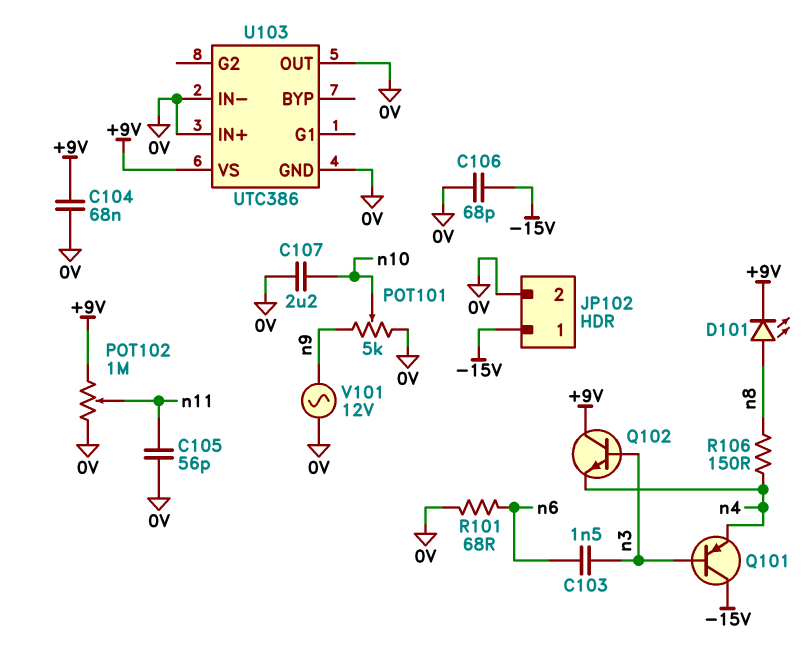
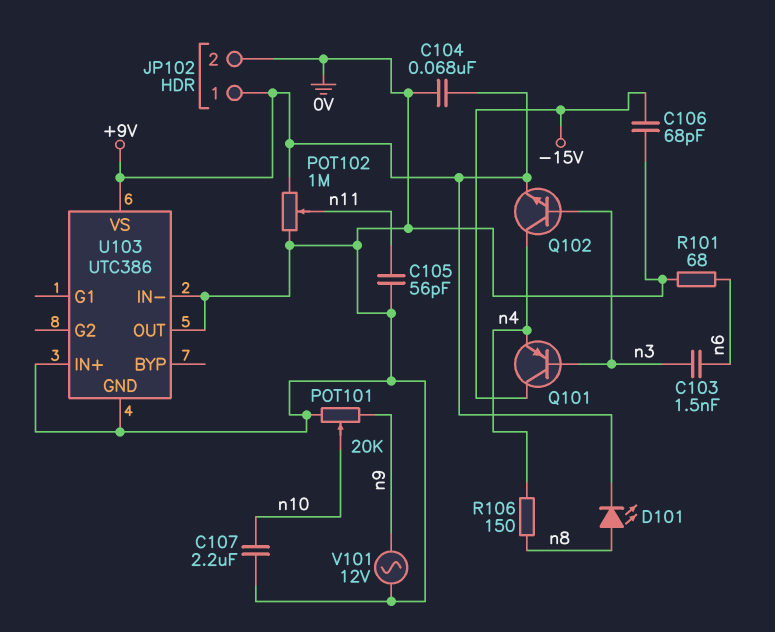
JP102 pin 1: -15V -> +9V
POT101: 5k (0V, n9, wiper n10) -> 20k (0V, n9, wiper n10)
Q102: NPN (B n3, C +9V, E n4) -> NPN (B n3, C n4, E +9V)

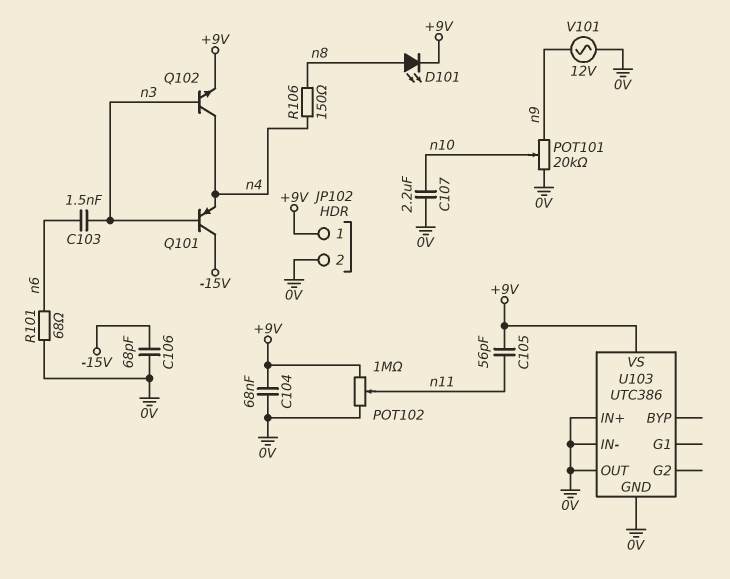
C105: 56pF (0V, n11) -> 56pF (+9V, n11)

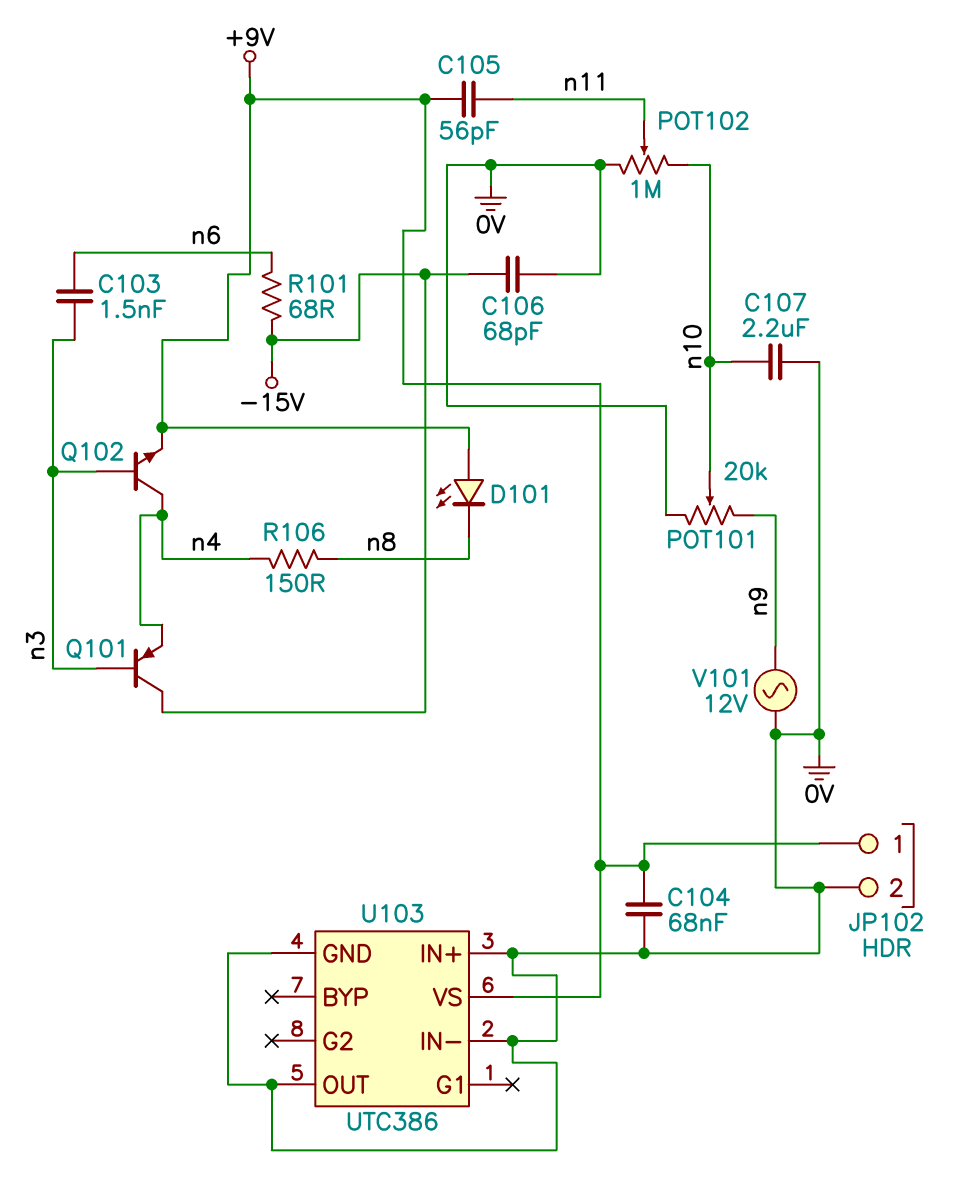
D101: LED (A n8, K +9V) -> LED (A +9V, K n8)
POT102: 1M (+9V, 0V, wiper n11) -> 1M (0V, n10, wiper n11)
R101: 68 (0V, n6) -> 68 (-15V, n6)

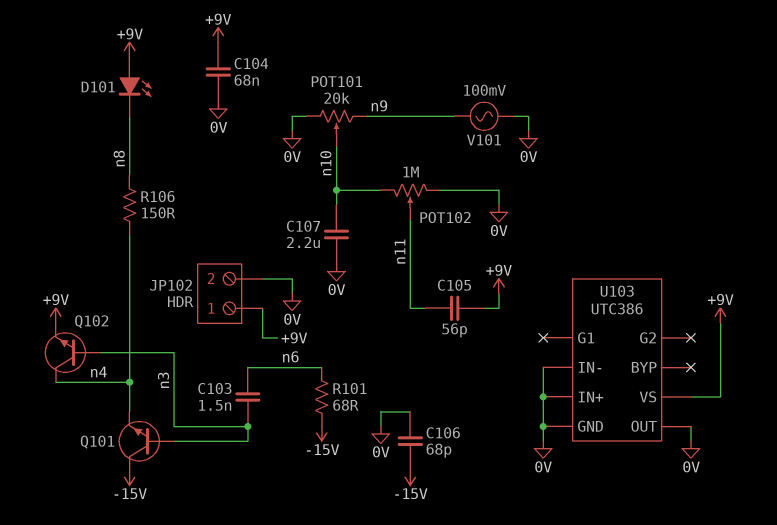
Q101: PNP (B n3, C -15V, E n4) -> NPN (B n3, C -15V, E n4)
V101: AC 12V (0V, n9) -> AC 100mV (0V, n9)

